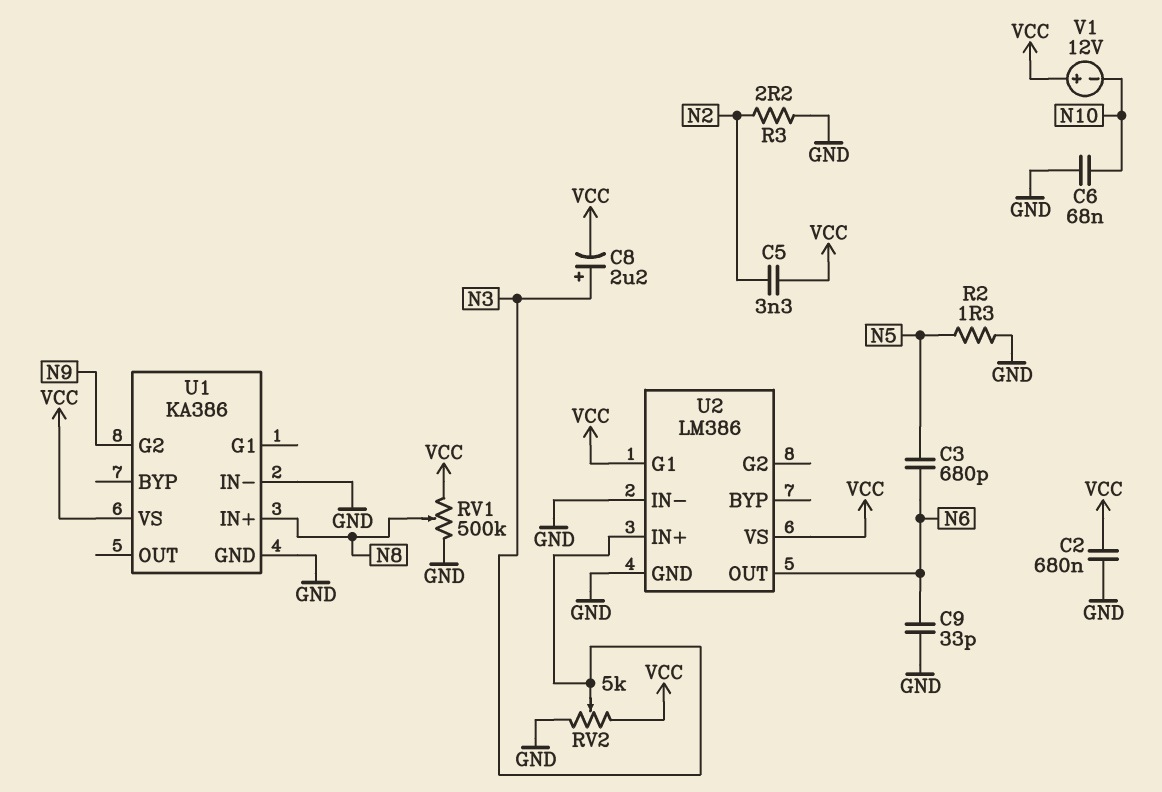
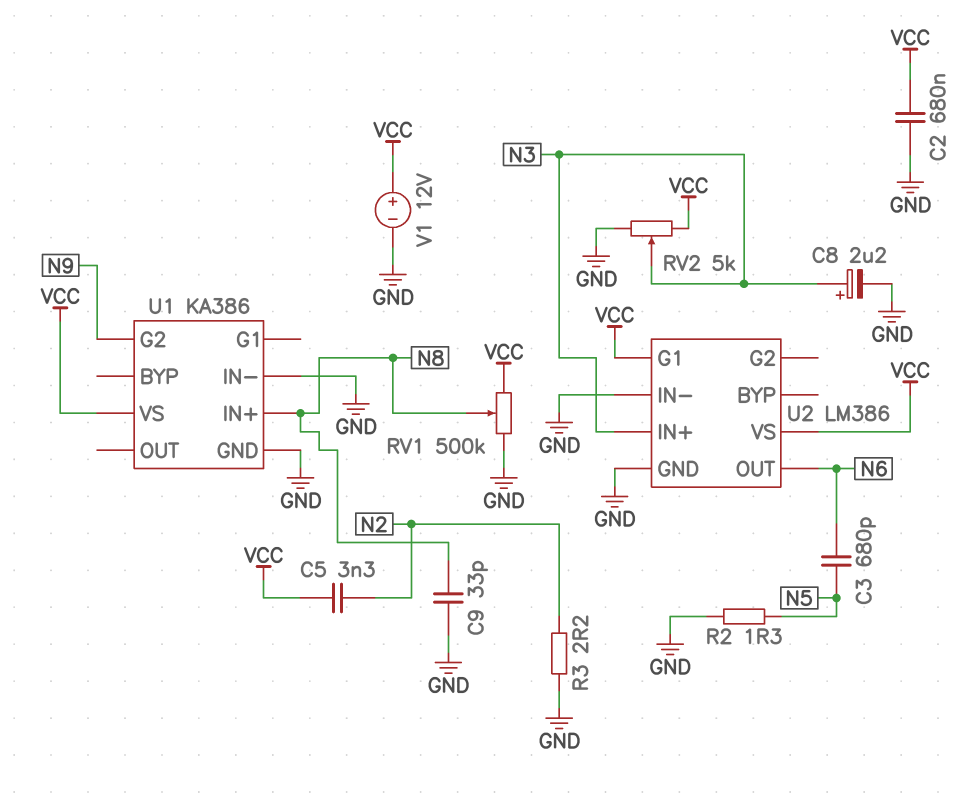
C6: 68nF (GND, N10) -> none
C8: 2.2uF (plus N3, minus VCC) -> 2.2uF (plus N3, minus GND)
C9: 33pF (GND, N6) -> 33pF (GND, N8)
V1: 12V (plus VCC, minus N10) -> 12V (plus VCC, minus GND)

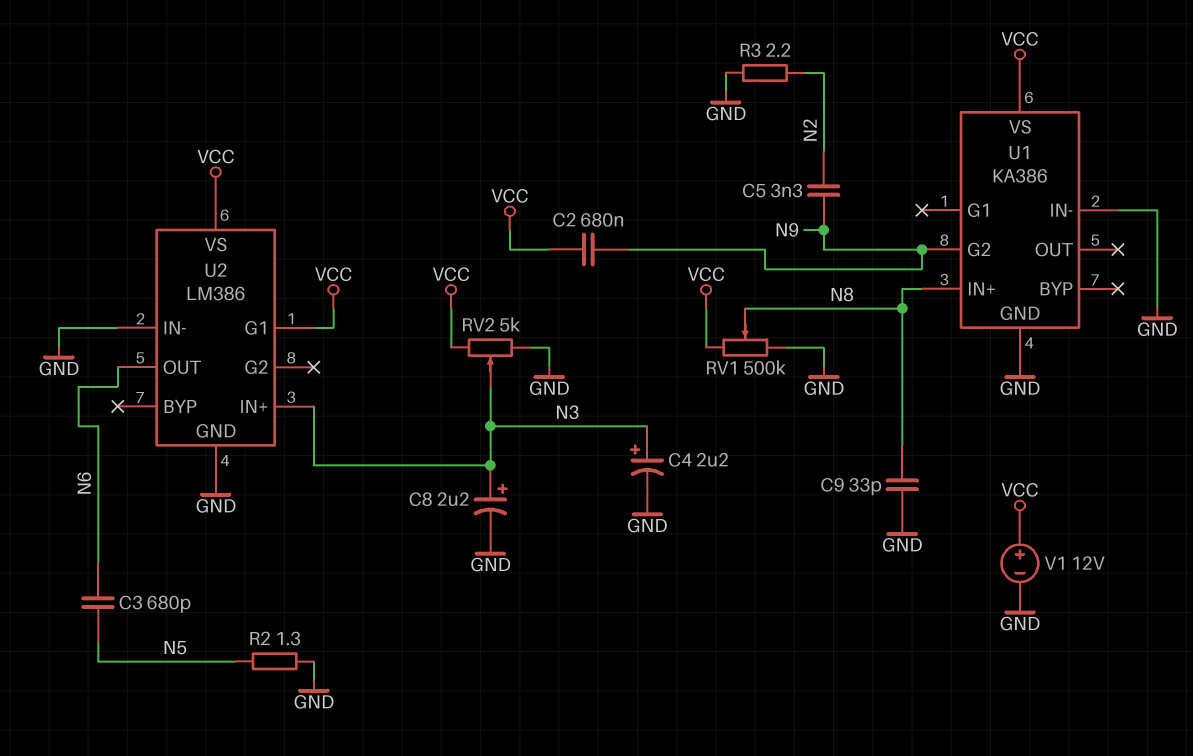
C2: 680nF (GND, VCC) -> 680nF (N9, VCC)
C4: none -> 2.2uF (plus N3, minus GND)
C5: 3.3nF (N2, VCC) -> 3.3nF (N2, N9)

